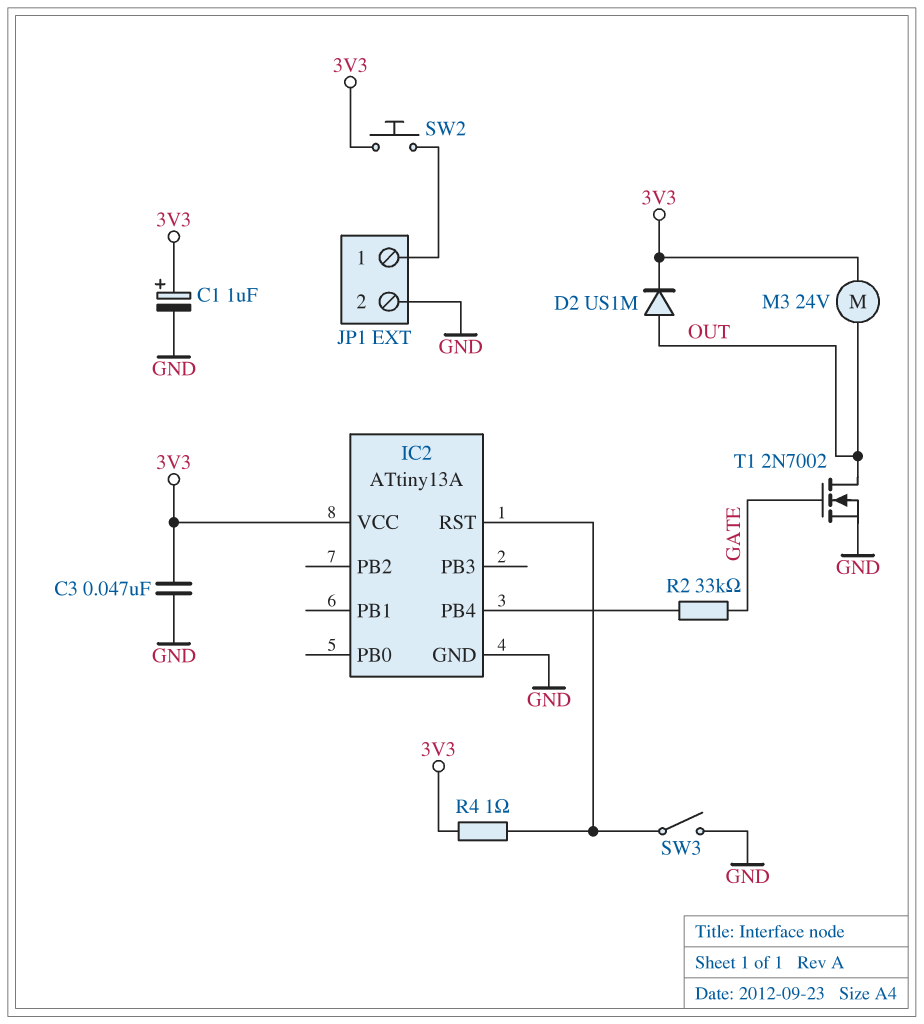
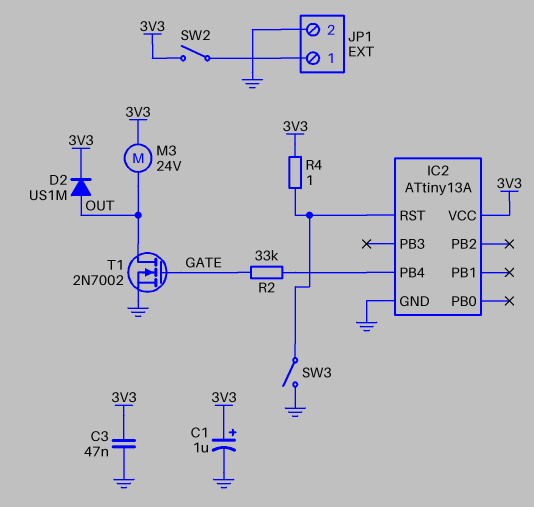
SW2: button (3V3, JP1/1) -> switch (3V3, JP1/1)

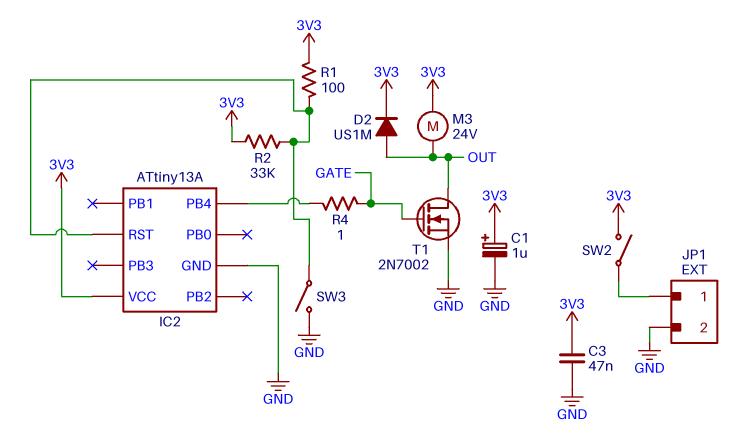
R1: none -> 100 (3V3, IC2/RST)
R2: 33k (GATE, IC2/PB4) -> 33k (3V3, IC2/RST)
R4: 1 (3V3, IC2/RST) -> 1 (GATE, IC2/PB4)

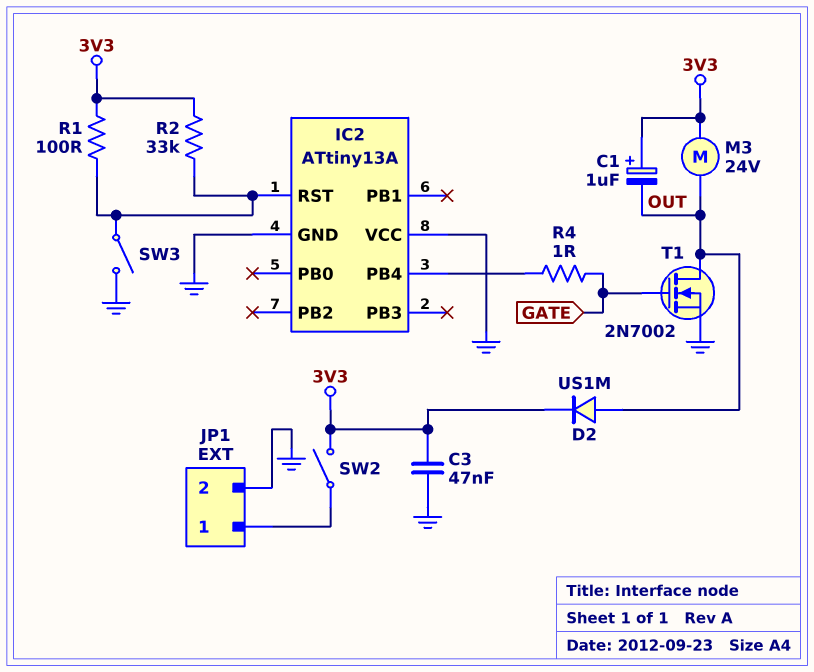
C1: 1uF (plus 3V3, minus GND) -> 1uF (plus 3V3, minus OUT)
IC2 pin VCC: 3V3 -> GND

